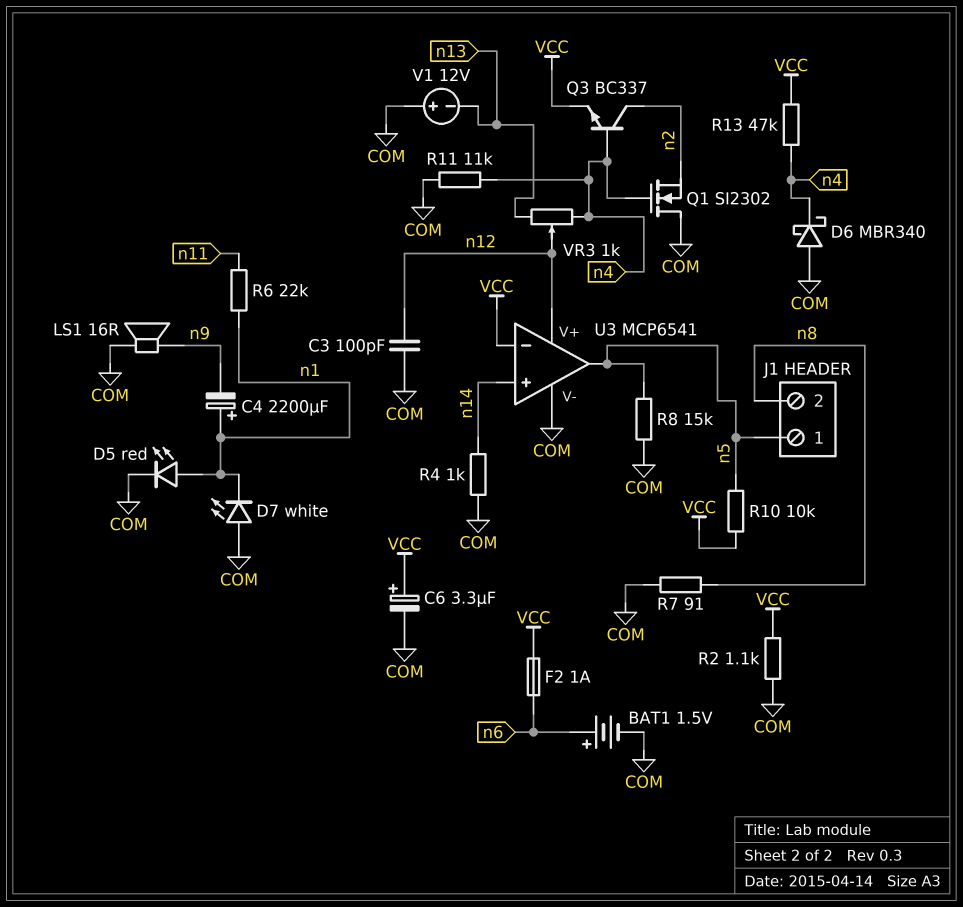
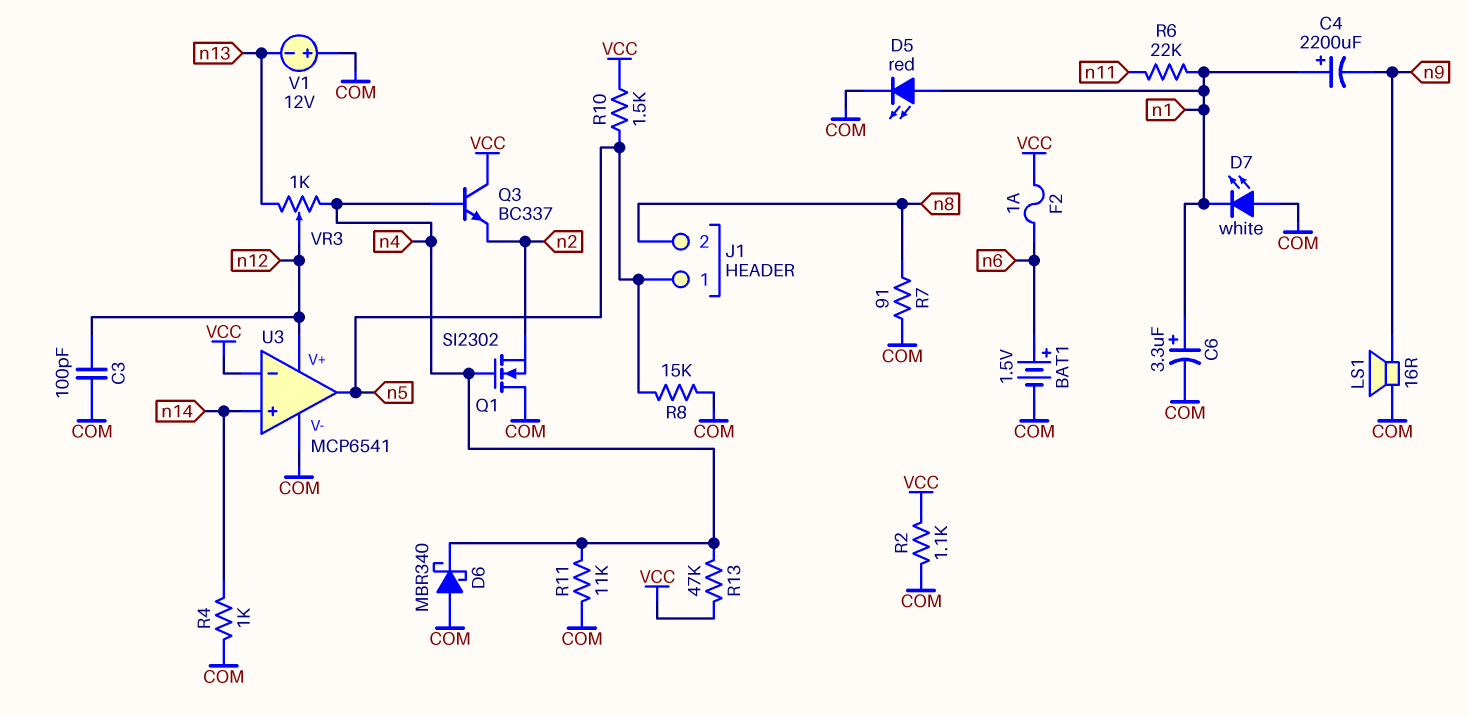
C6: 3.3uF (plus VCC, minus COM) -> 3.3uF (plus n1, minus COM)
Q3: NPN BC337 (B n4, C n2, E VCC) -> NPN BC337 (B n4, C VCC, E n2)
R10: 10k (VCC, n5) -> 1.5k (VCC, n5)

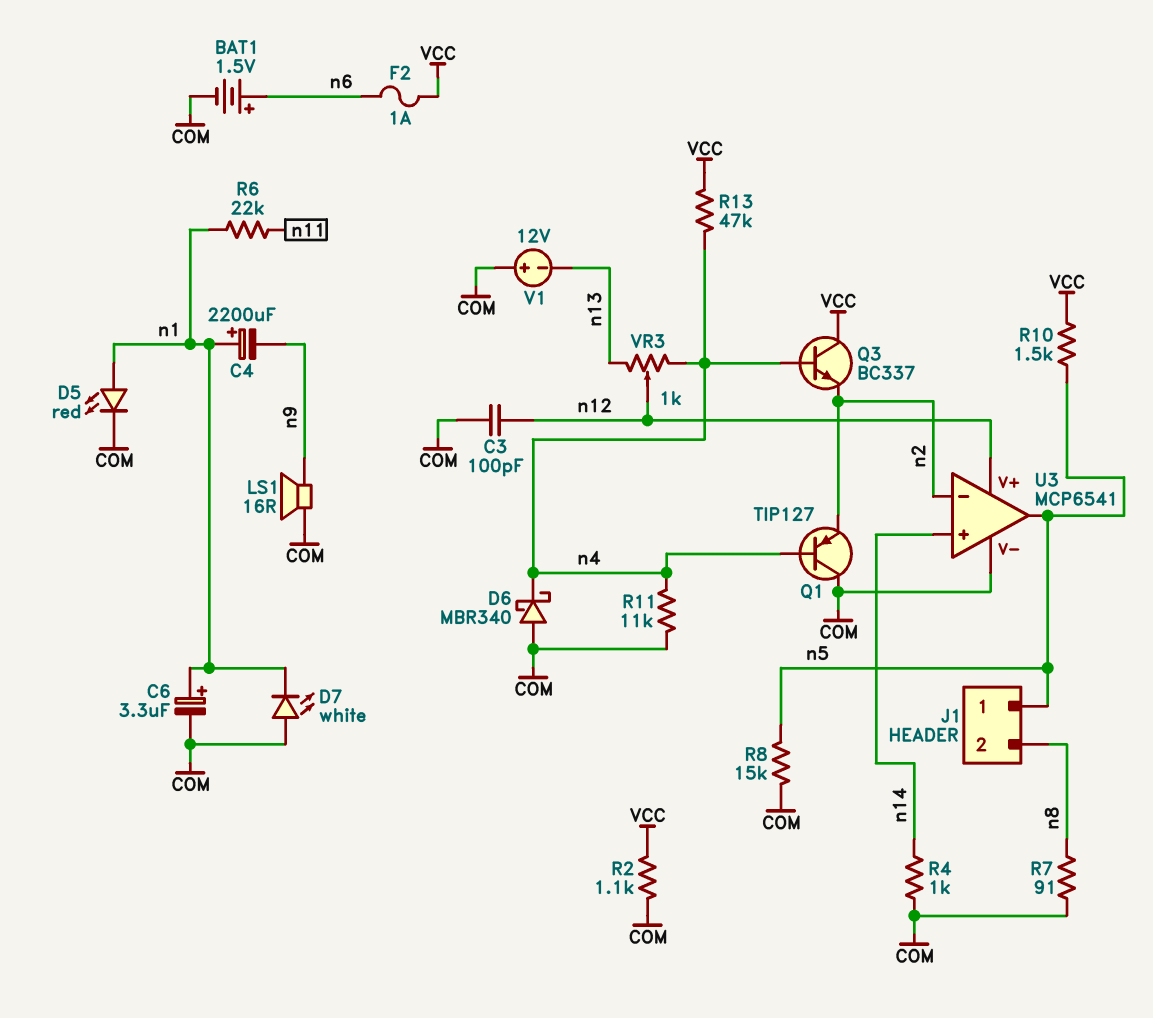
Q1: NMOS SI2302 (G n4, D COM, S n2) -> PNP TIP127 (B n4, C COM, E n2)
U3 pin in-: VCC -> n2

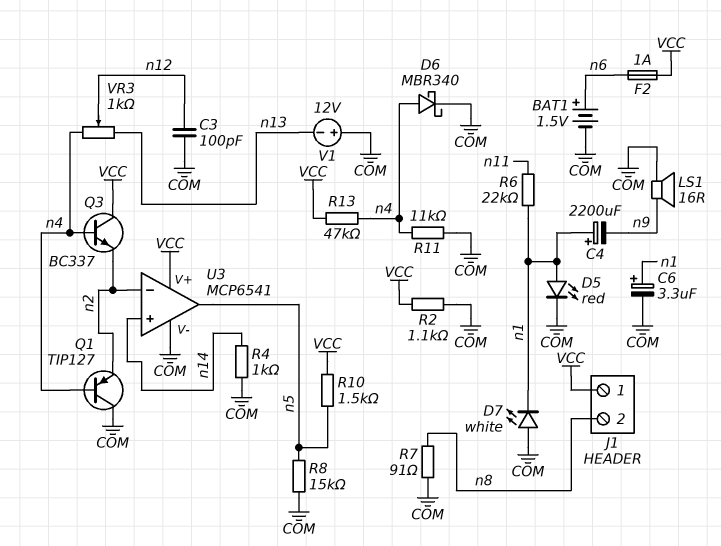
D6: schottky MBR340 (A COM, K n4) -> schottky MBR340 (A n4, K COM)
J1 pin 1: n5 -> VCC
U3 pin V+: n12 -> VCC

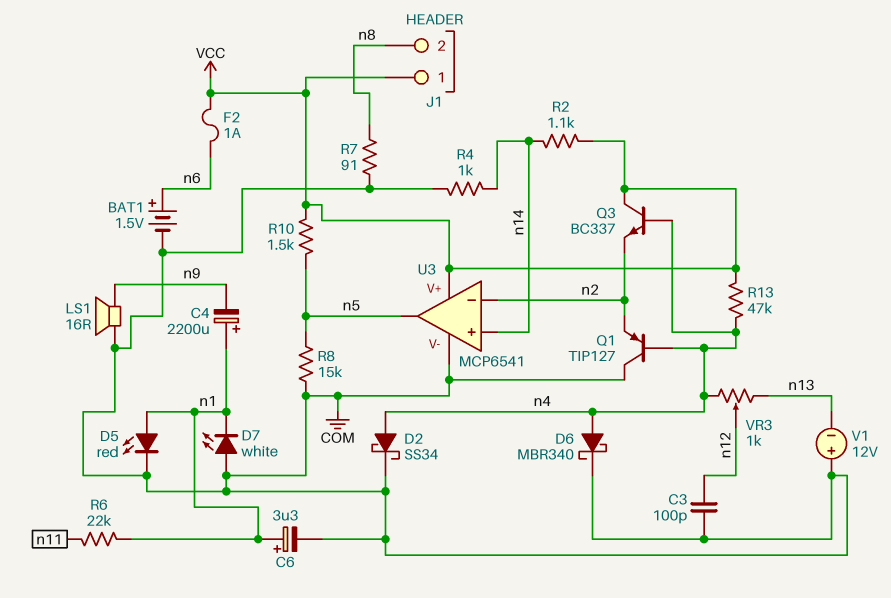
D2: none -> schottky SS34 (A n4, K COM)
R2: 1.1k (COM, VCC) -> 1.1k (VCC, n14)
R11: 11k (COM, n4) -> none

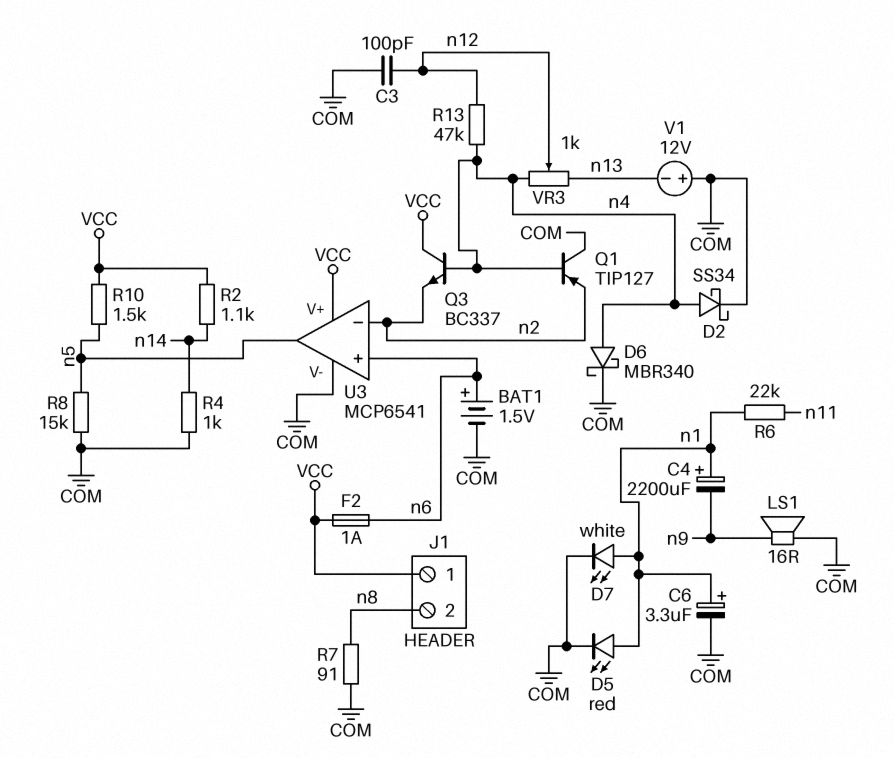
D7: LED white (A COM, K n1) -> LED white (A n1, K COM)
R13: 47k (VCC, n4) -> 47k (n4, n12)
U3 pin in+: n14 -> n6

